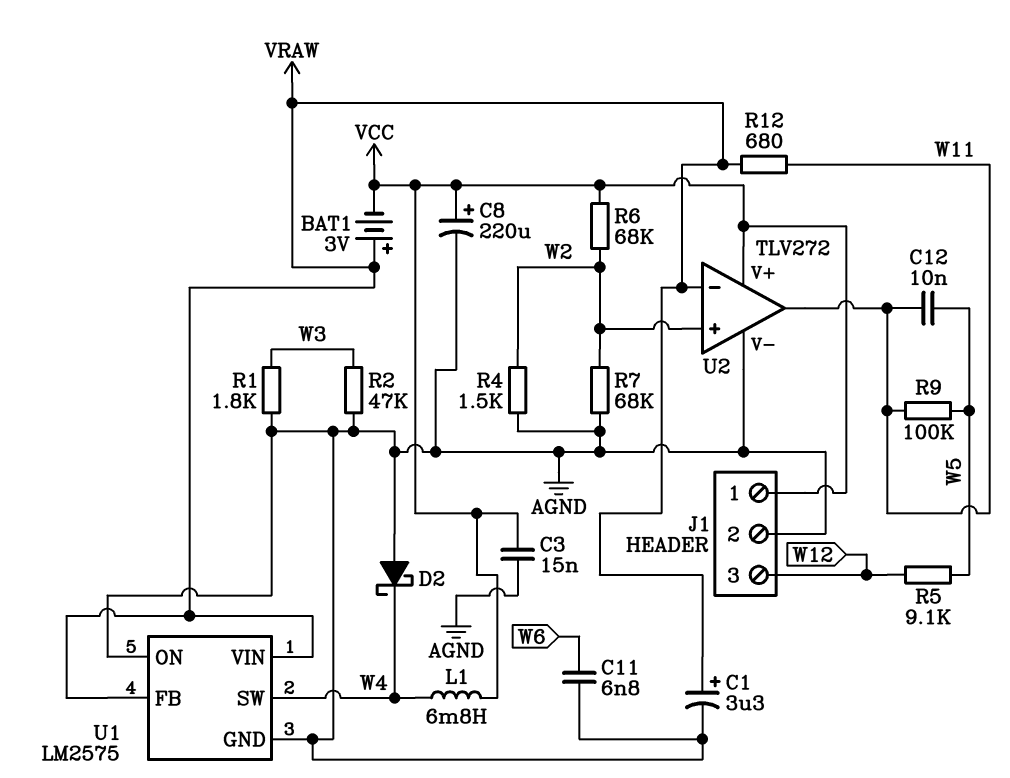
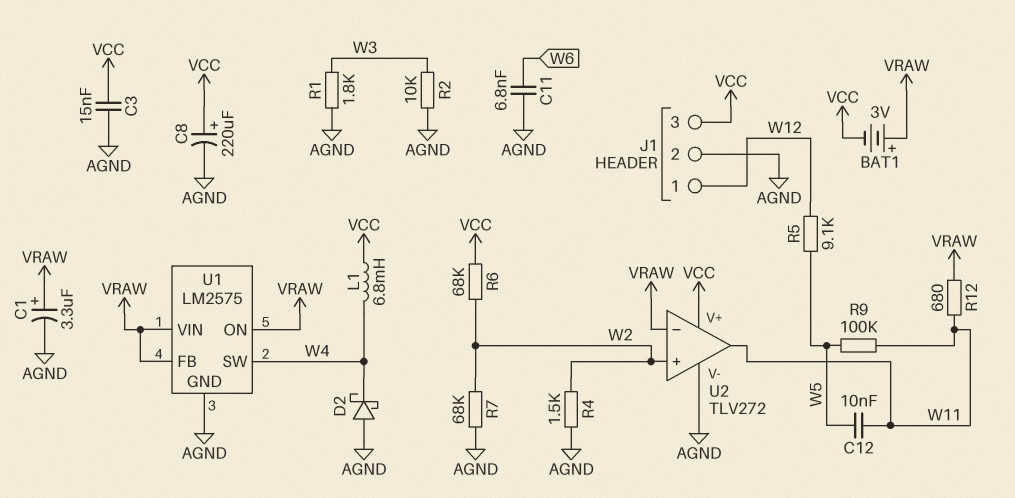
J1 pin 1: VCC -> W12
J1 pin 3: W12 -> VCC
R2: 47k (AGND, W3) -> 10k (AGND, W3)
U1 pin ON: AGND -> VRAW

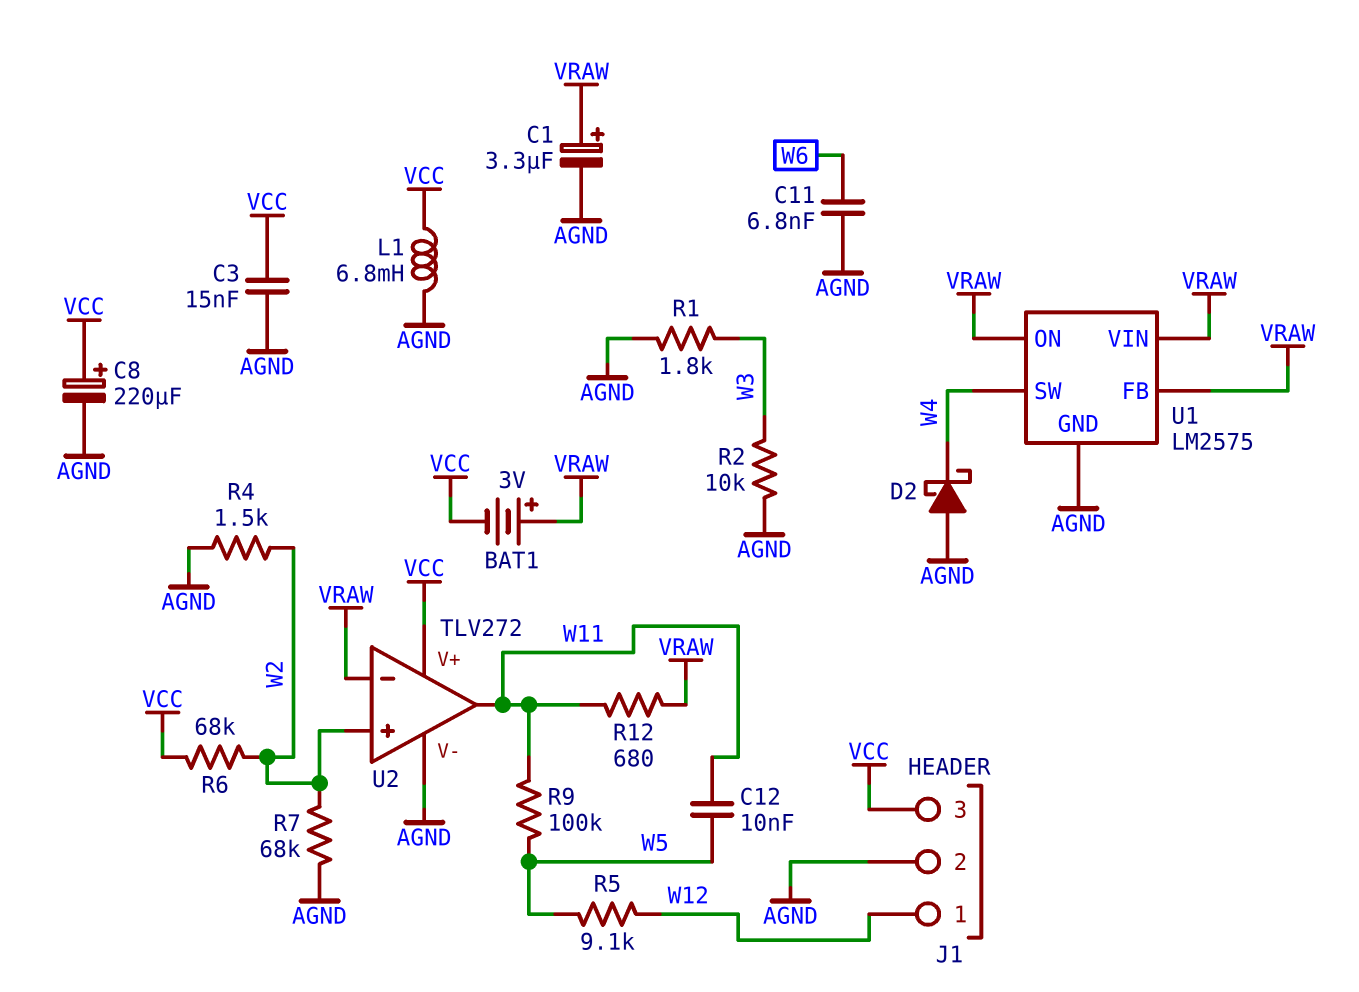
L1: 6.8mH (VCC, W4) -> 6.8mH (AGND, VCC)

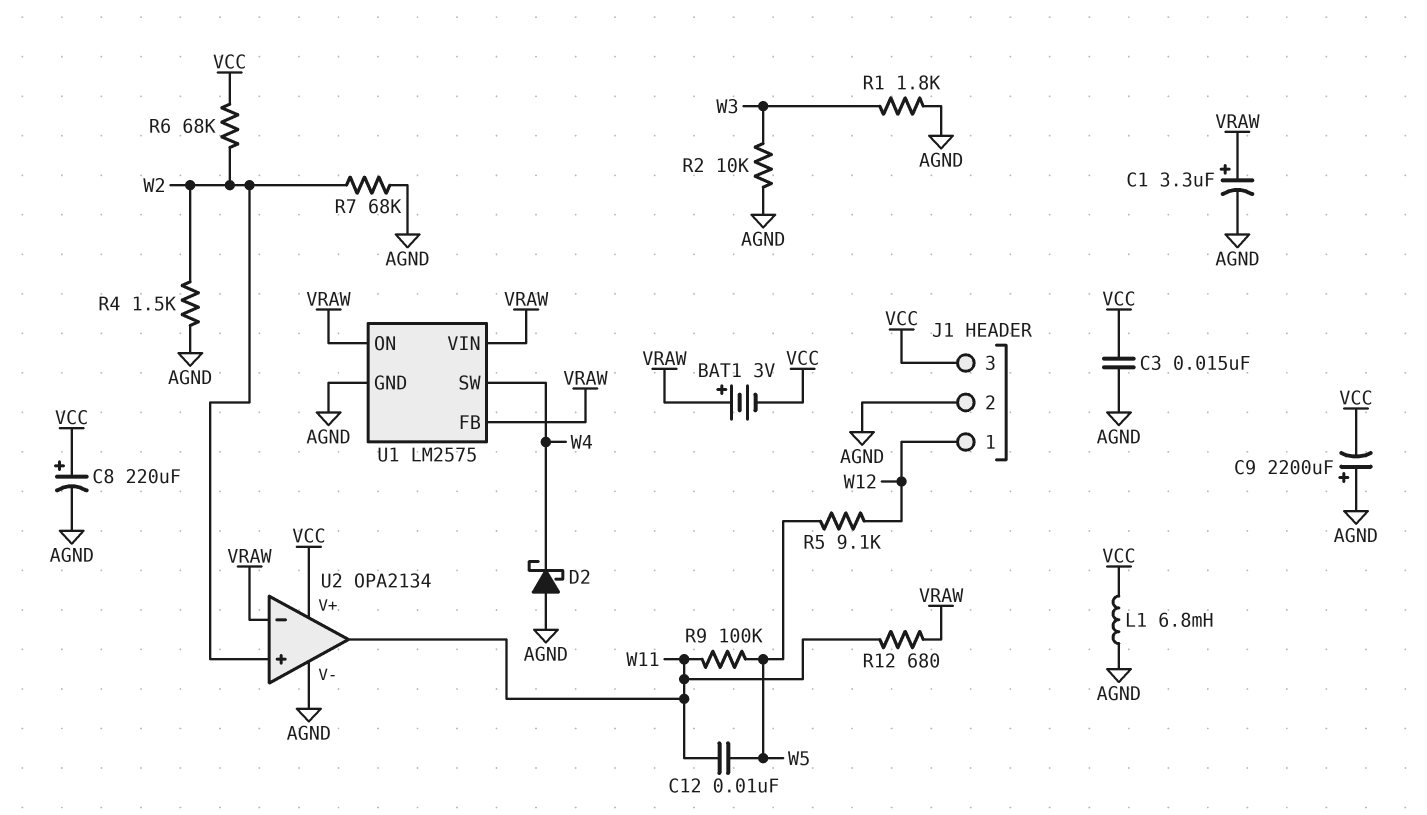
C9: none -> 2200uF (plus AGND, minus VCC)
C11: 6.8nF (AGND, W6) -> none
U2: TLV272 -> OPA2134

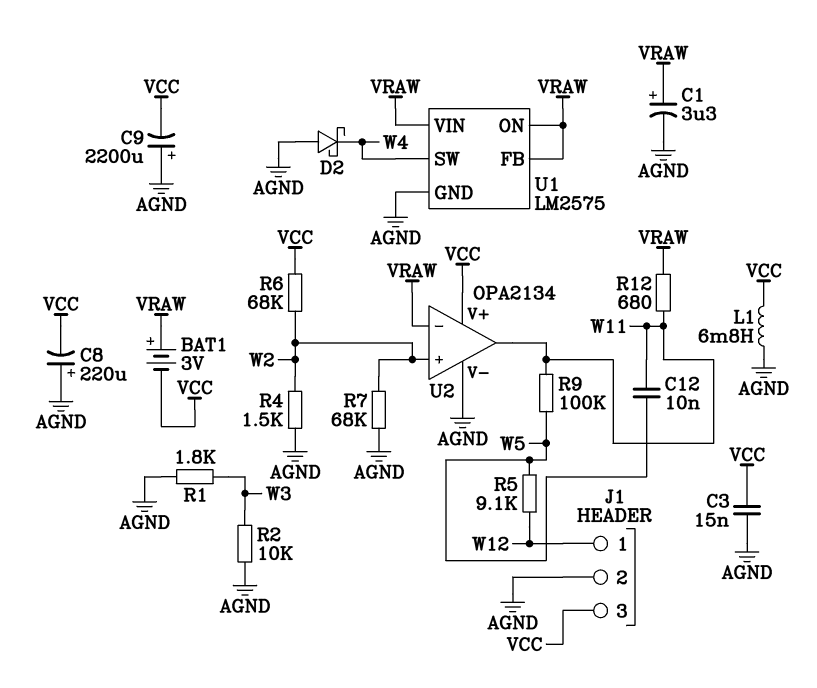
C8: 220uF (plus VCC, minus AGND) -> 220uF (plus AGND, minus VCC)

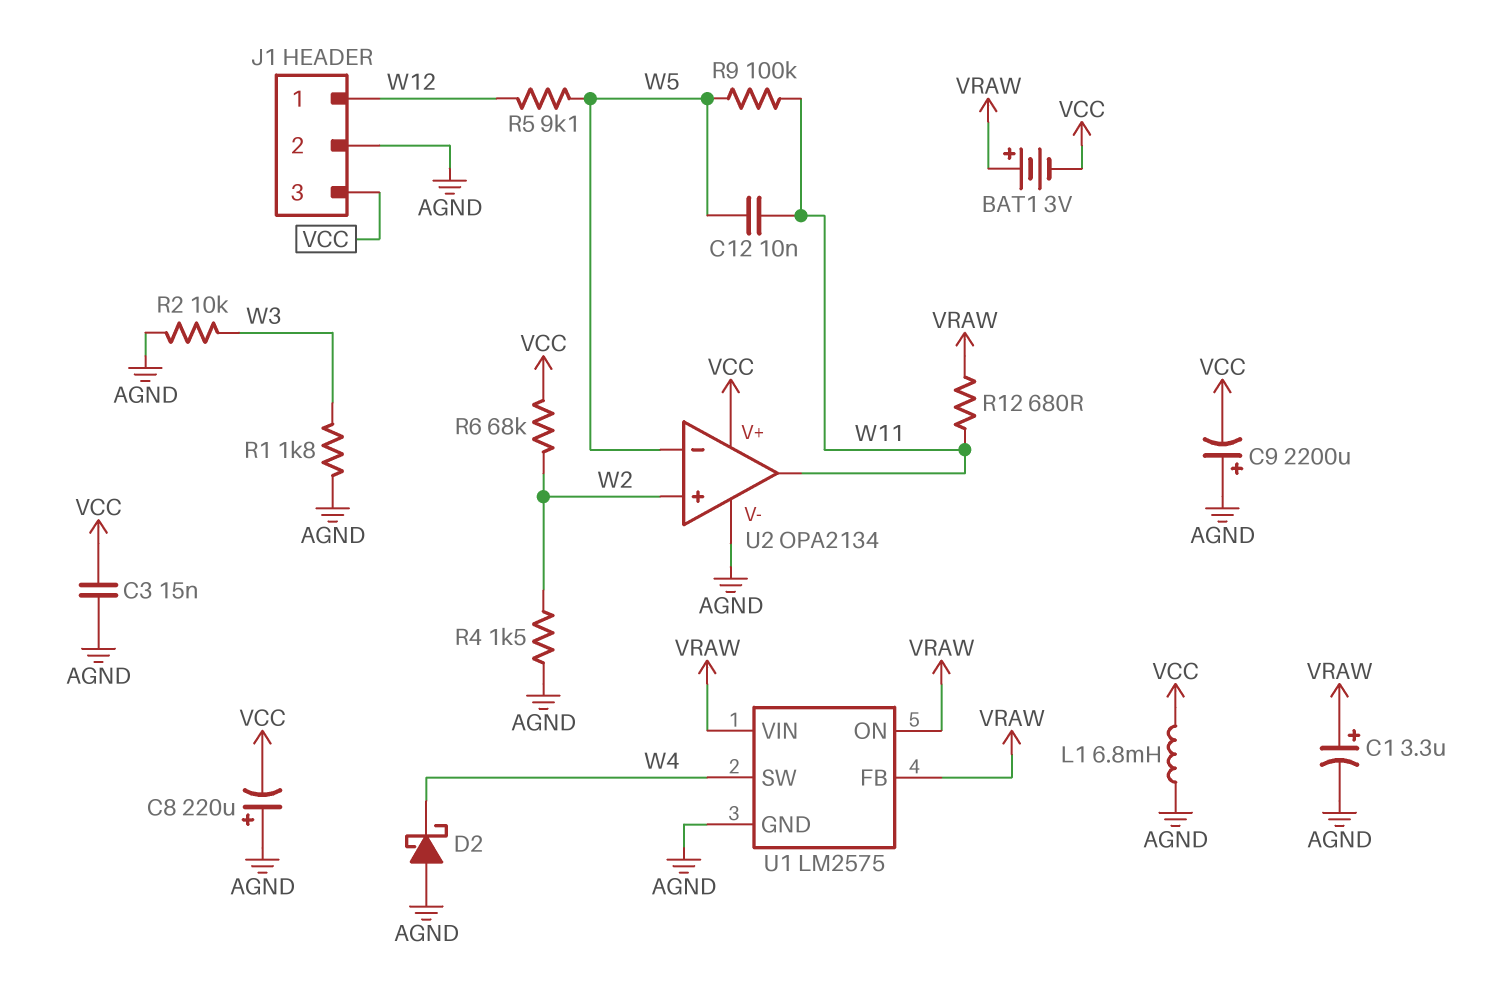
R7: 68k (AGND, W2) -> none
U2 pin in-: VRAW -> W5

